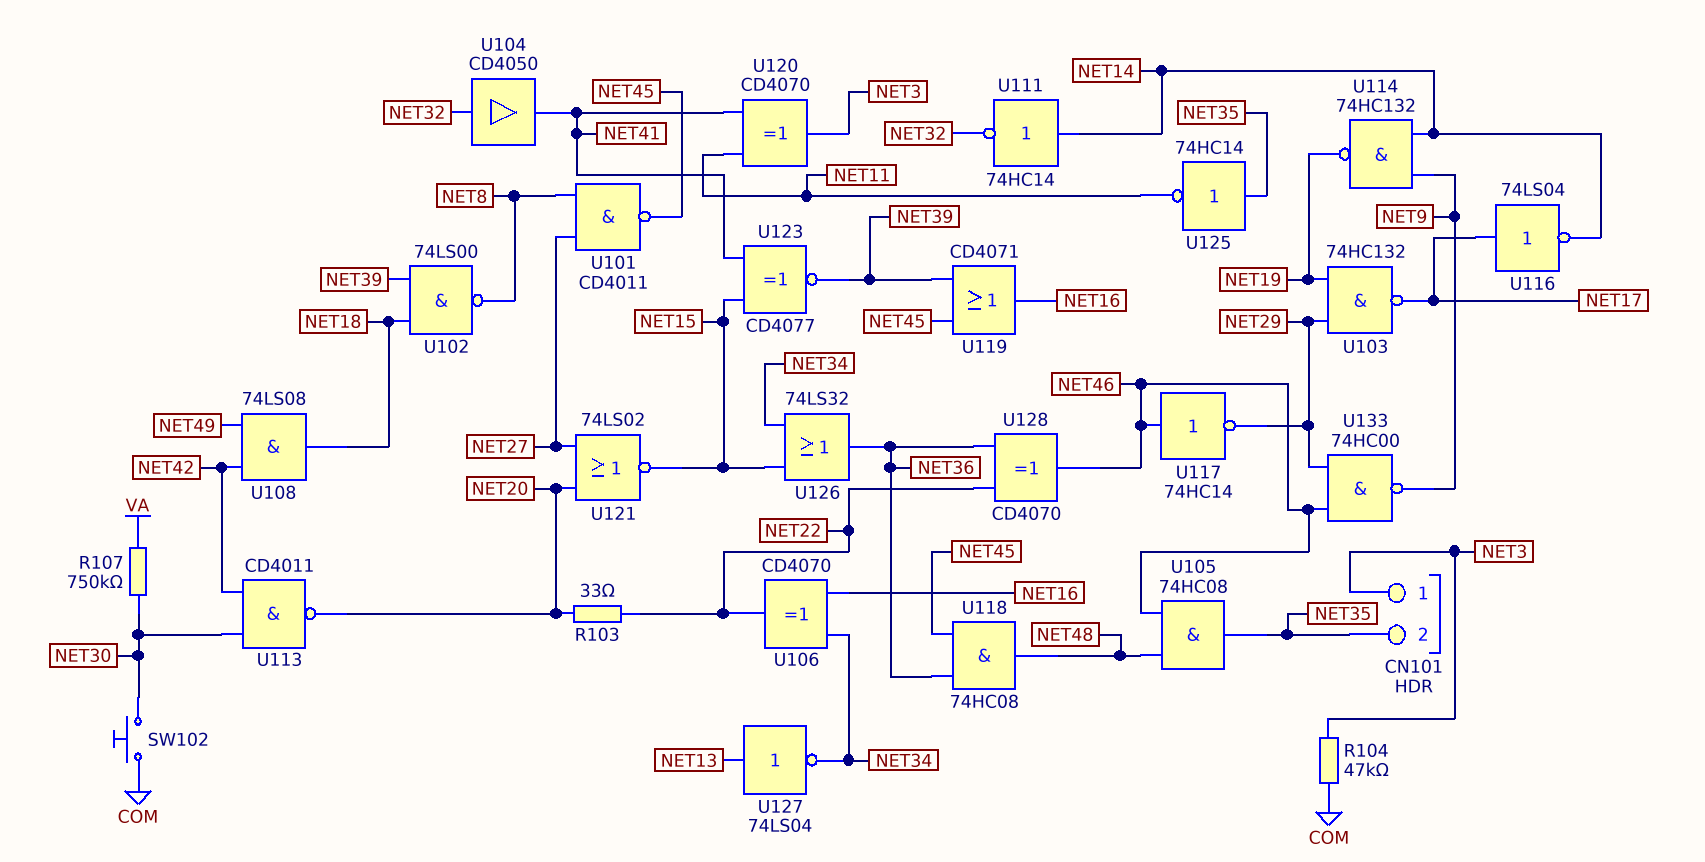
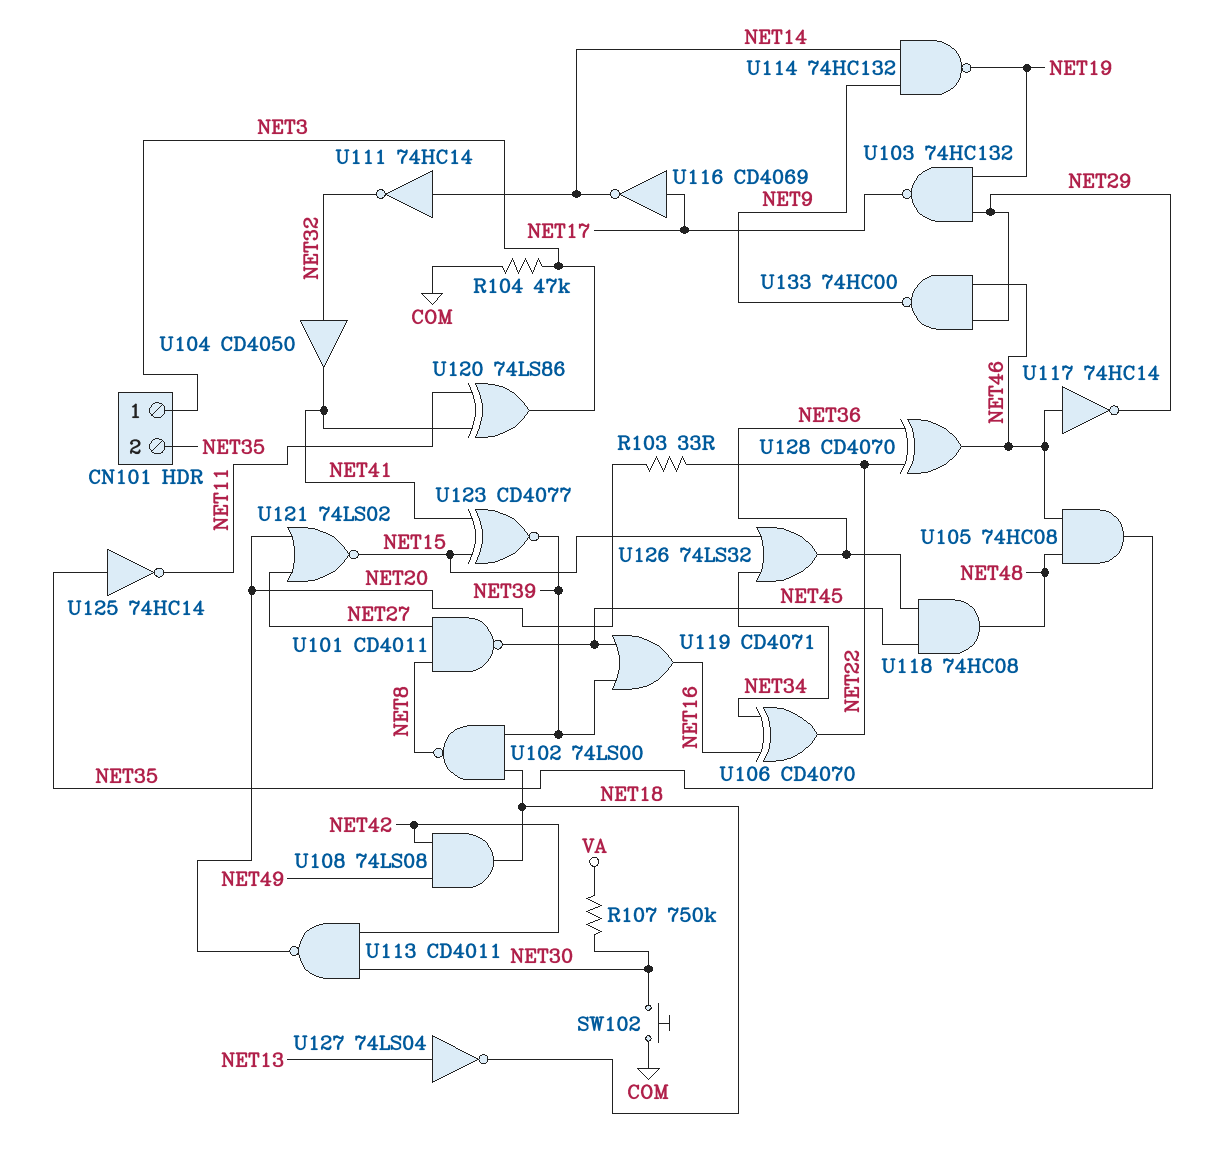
U116: NOT 74LS04 (in NET17, out NET14) -> NOT CD4069 (in NET17, out NET14)
U120: XOR CD4070 (in NET11, in NET41, out NET3) -> XOR 74LS86 (in NET11, in NET41, out NET3)
U127: NOT 74LS04 (in NET13, out NET34) -> NOT 74LS04 (in NET13, out NET18)

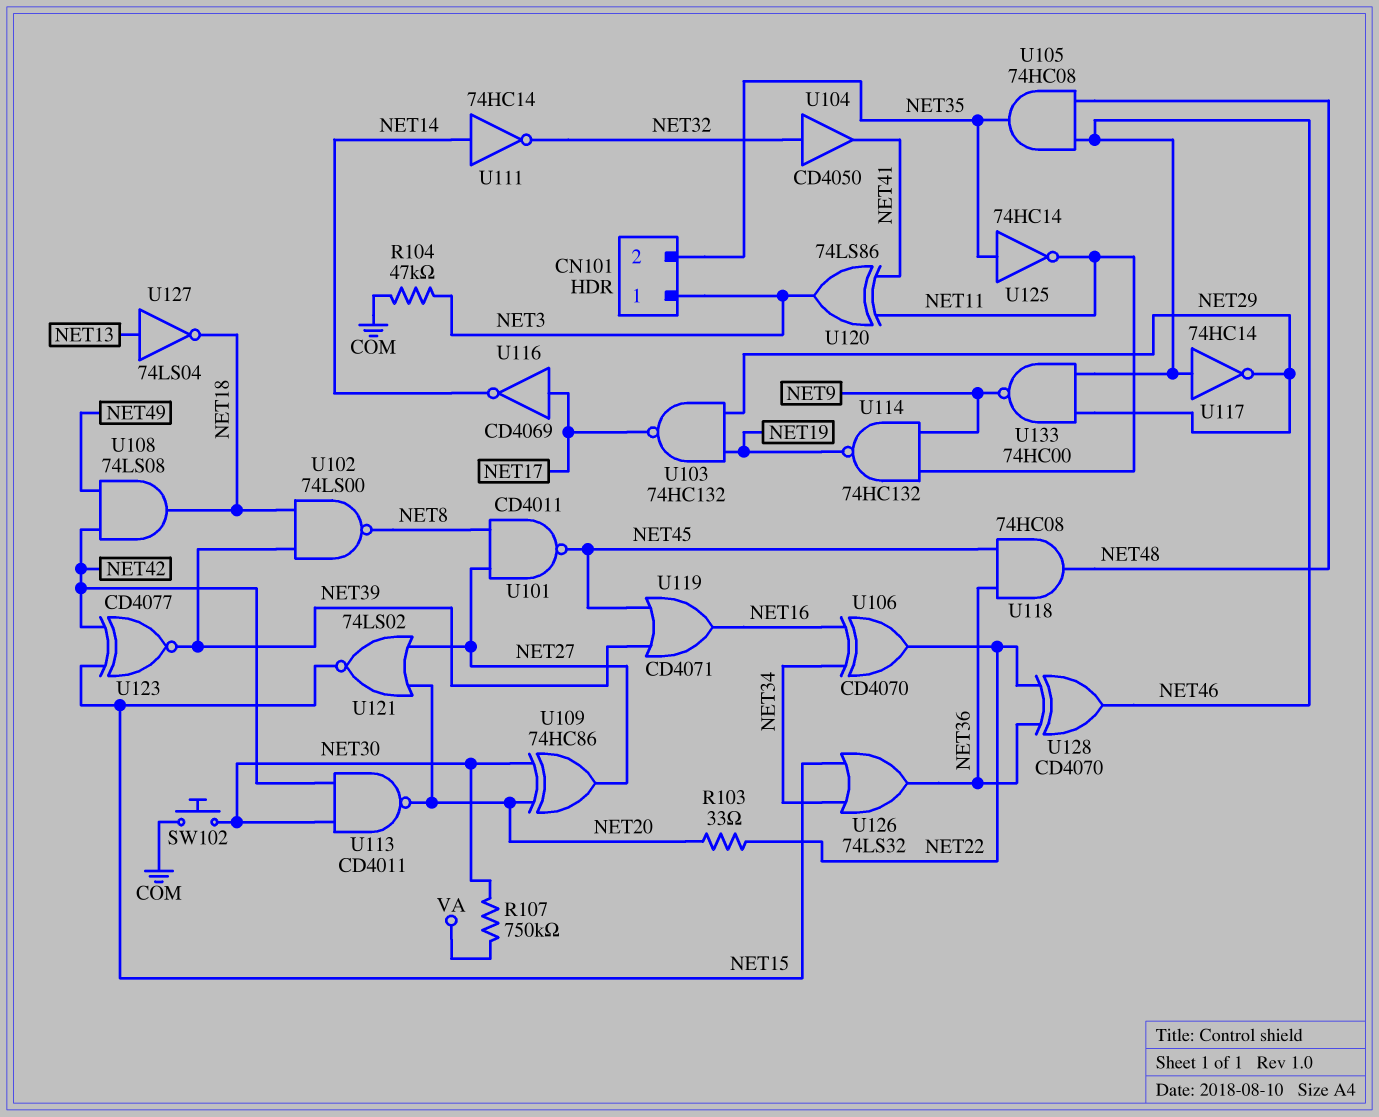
U109: none -> XOR 74HC86 (in NET20, in NET30, out NET27)
U114: NAND 74HC132 (in NET9, in NET14, out NET19) -> NAND 74HC132 (in NET9, in NET11, out NET19)
U123: XNOR CD4077 (in NET15, in NET41, out NET39) -> XNOR CD4077 (in NET15, in NET42, out NET39)

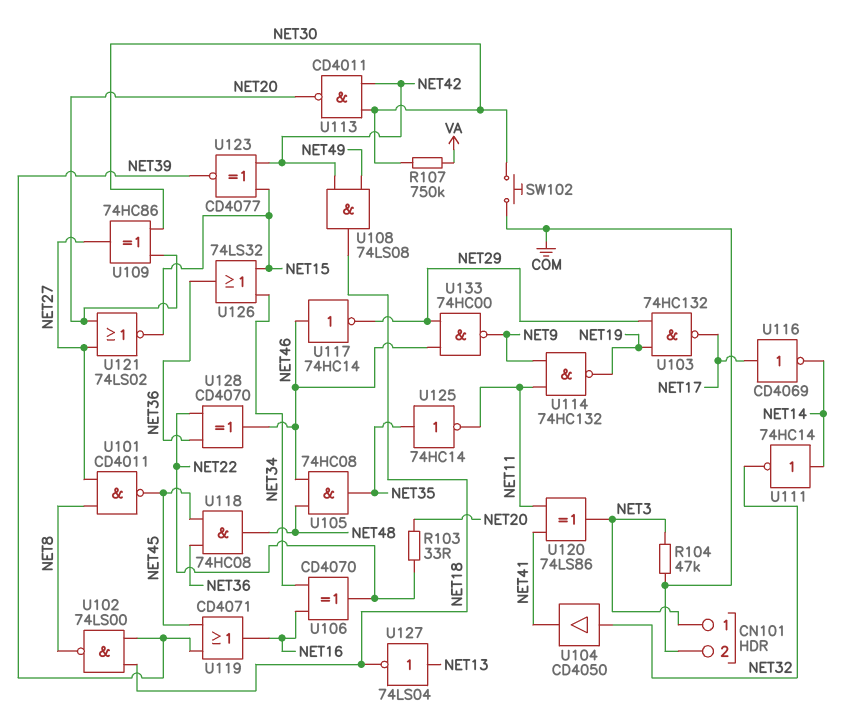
CN101 pin 2: NET35 -> COM

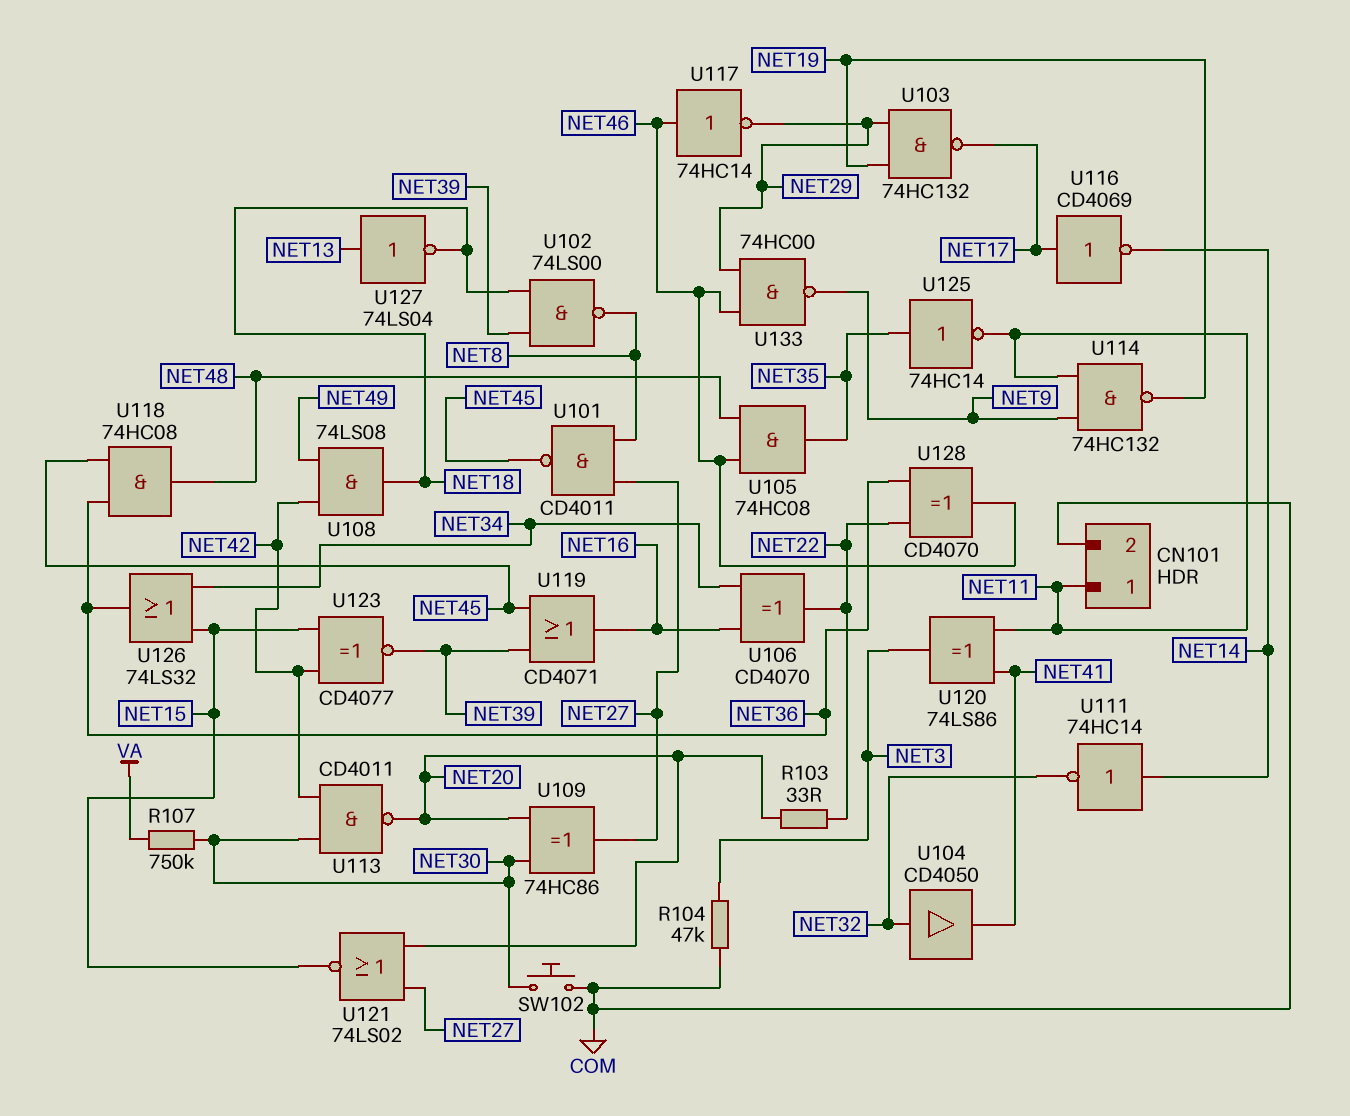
CN101 pin 1: NET3 -> NET11

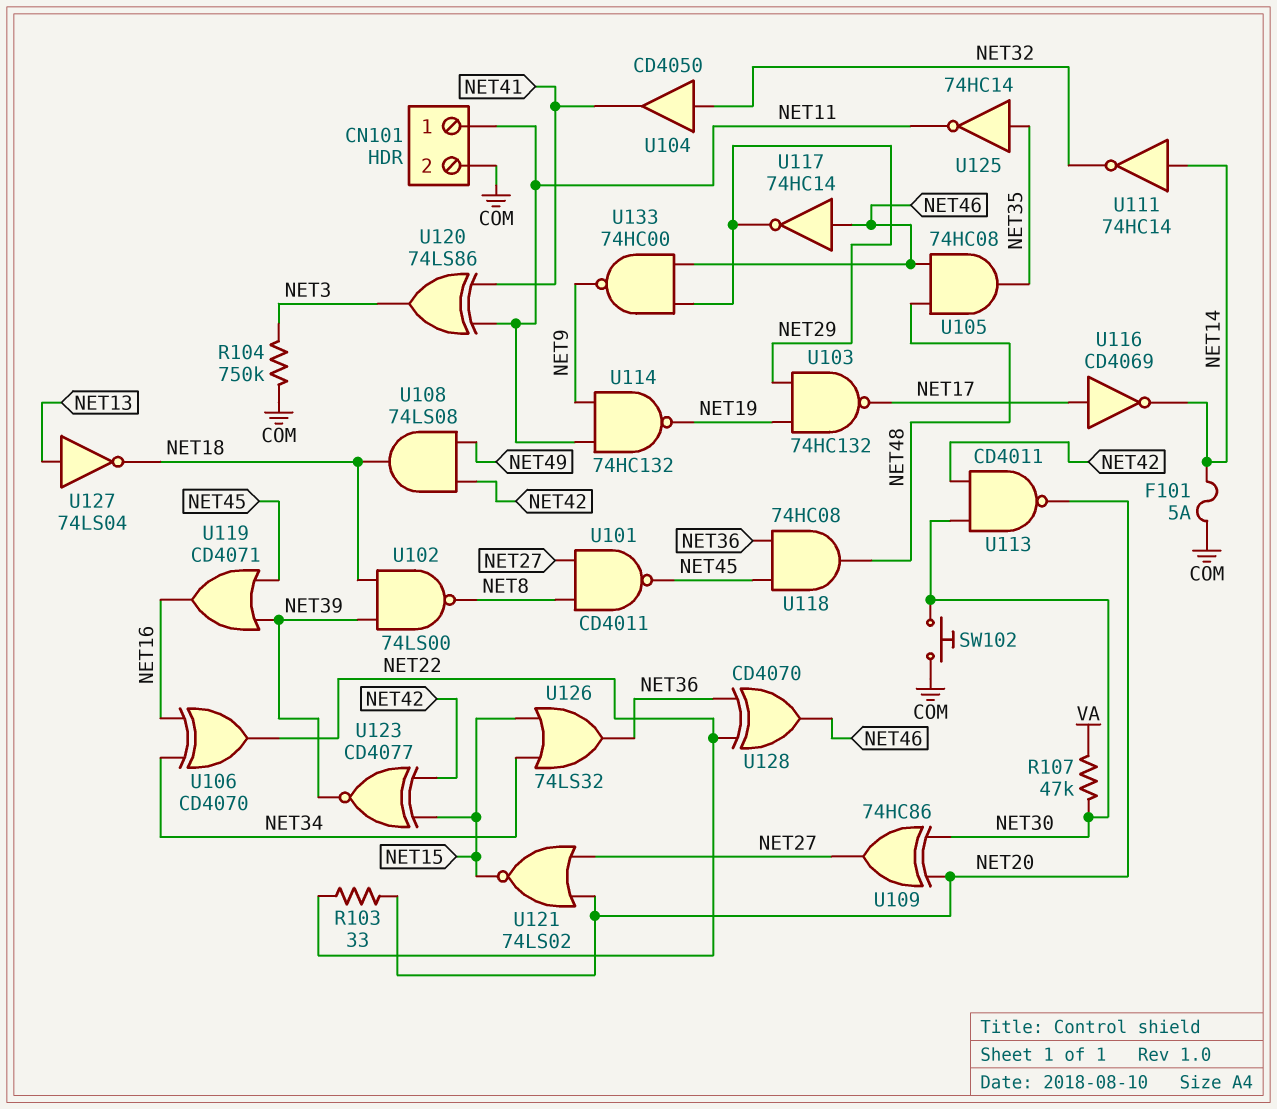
F101: none -> 5A (COM, NET14)
R104: 47k (COM, NET3) -> 750k (COM, NET3)
R107: 750k (NET30, VA) -> 47k (NET30, VA)

